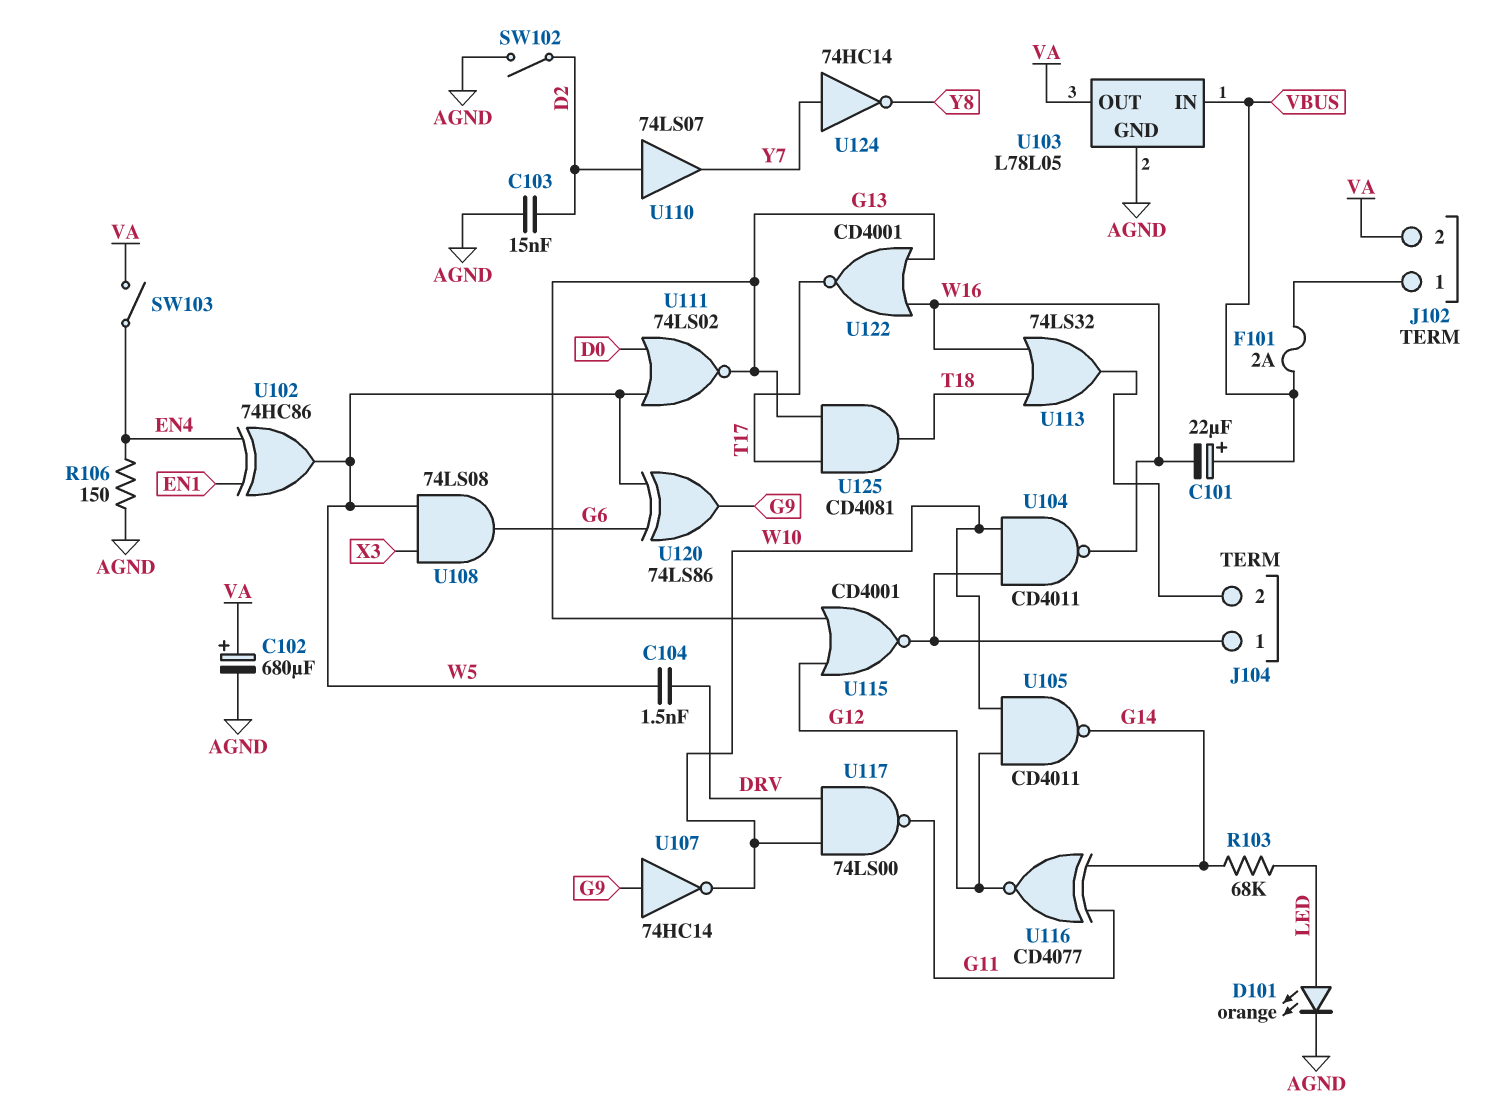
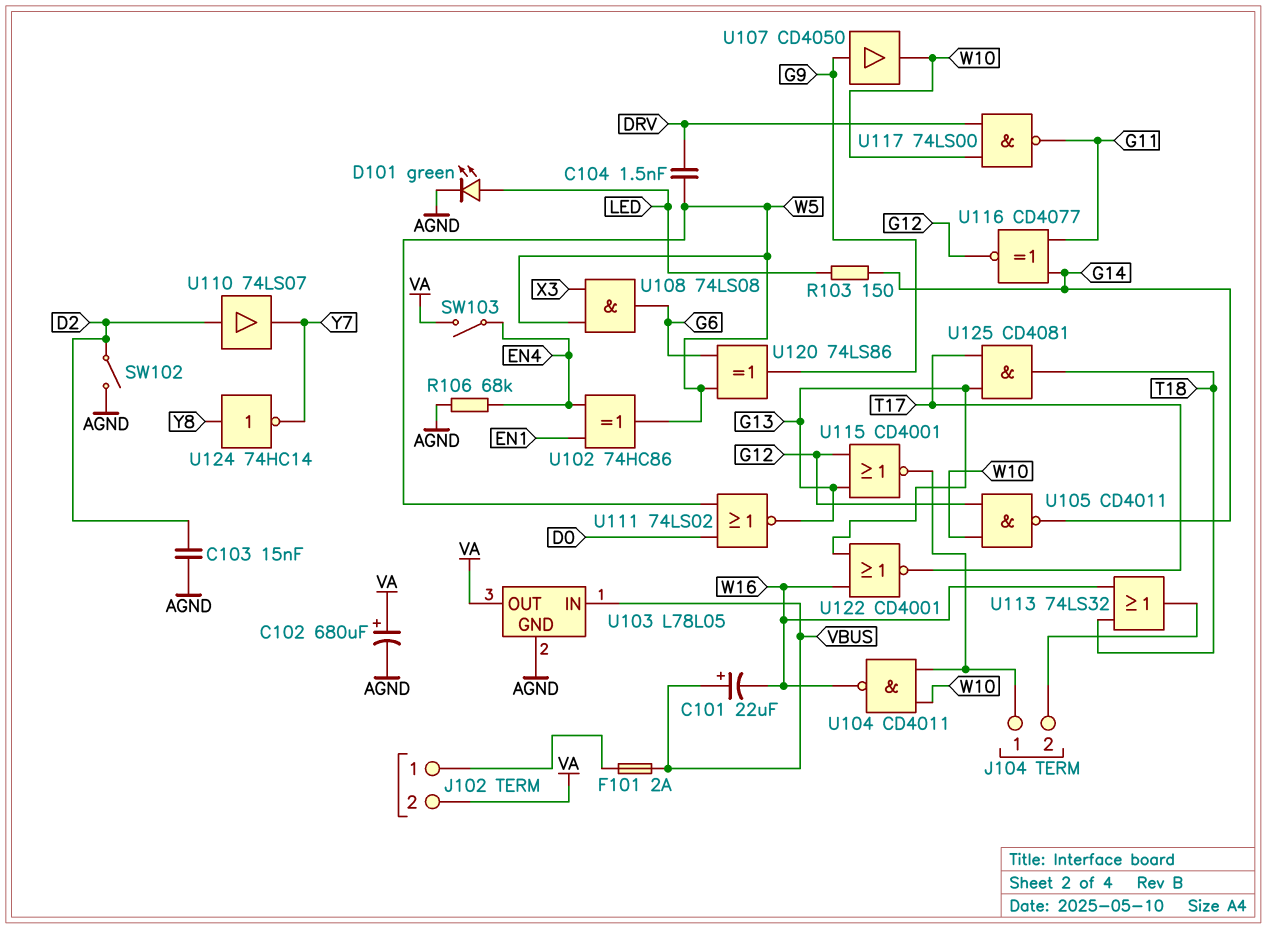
D101: LED orange (A LED, K AGND) -> LED green (A LED, K AGND)
R103: 68k (G14, LED) -> 150 (G14, LED)
R106: 150 (AGND, EN4) -> 68k (AGND, EN4)
U107: NOT 74HC14 (in G9, out W10) -> buffer CD4050 (in G9, out W10)
U124: NOT 74HC14 (in Y7, out Y8) -> NOT 74HC14 (in Y8, out Y7)

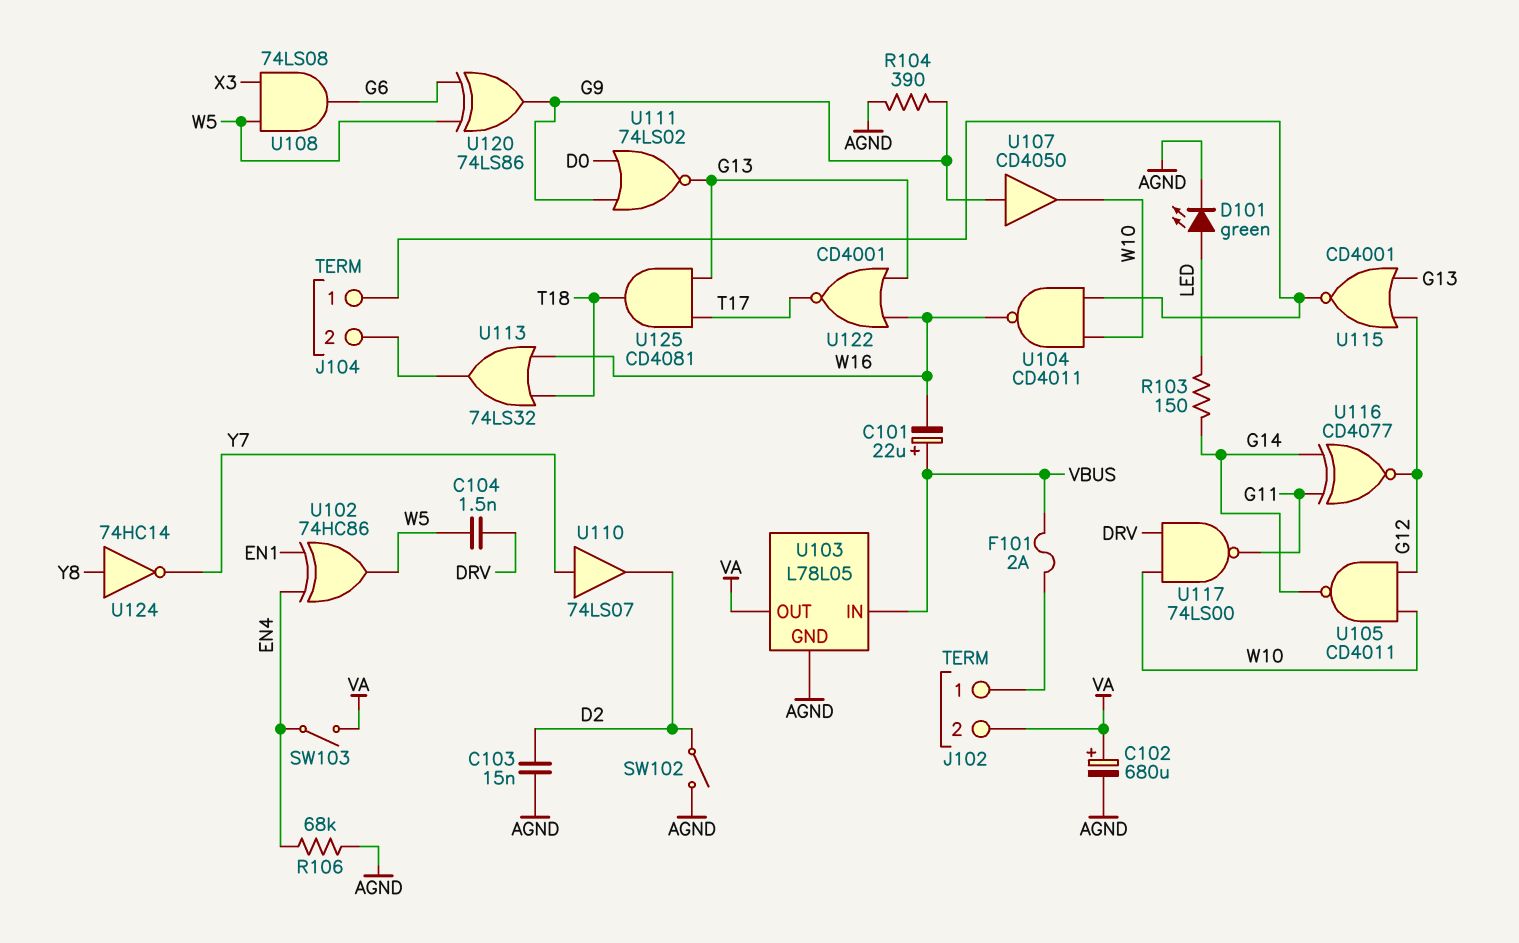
R104: none -> 390 (AGND, G9)
U110: buffer 74LS07 (in D2, out Y7) -> buffer 74LS07 (in Y7, out D2)
U111: NOR 74LS02 (in D0, in W5, out G13) -> NOR 74LS02 (in D0, in G9, out G13)

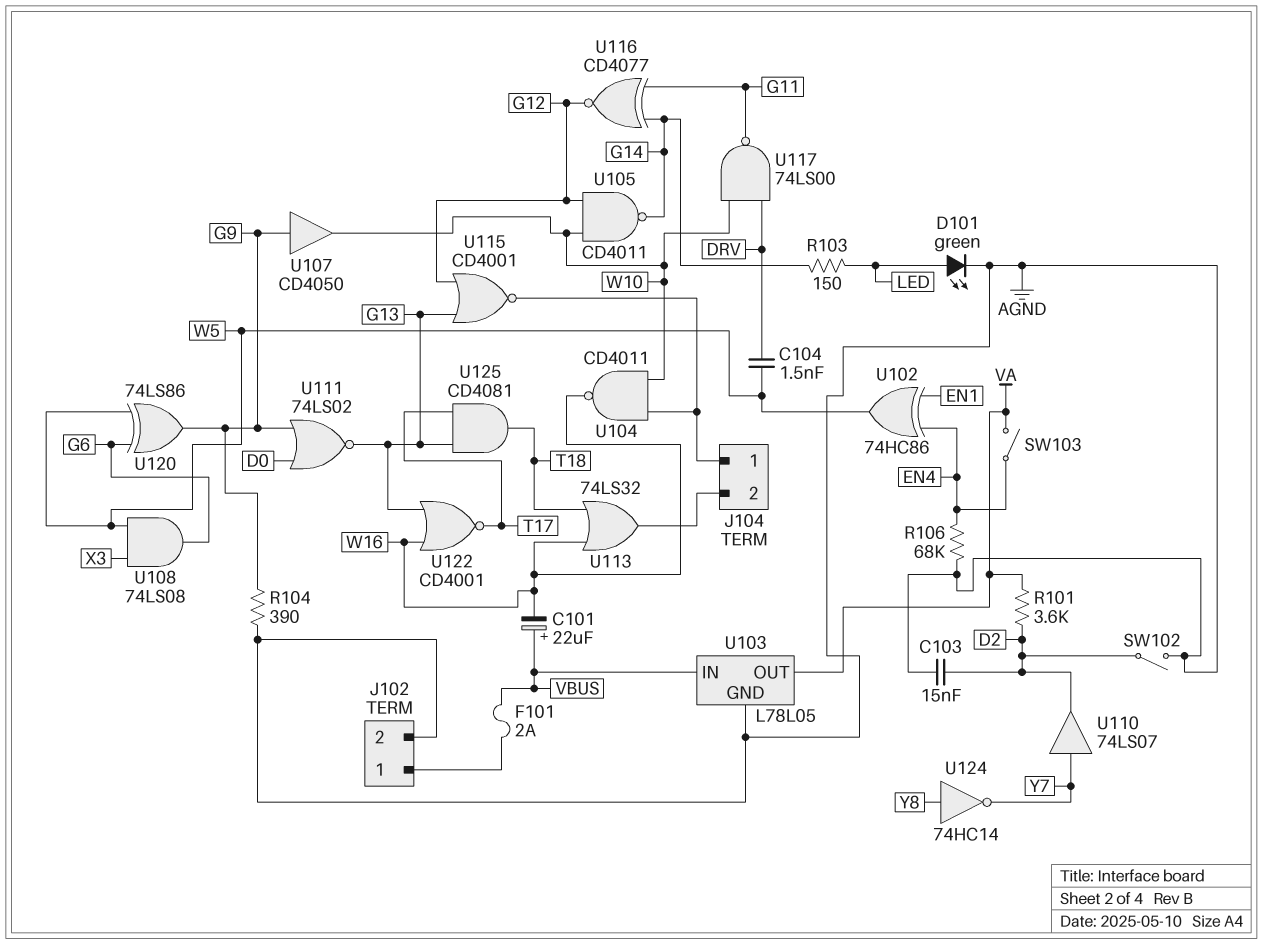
C102: 680uF (plus VA, minus AGND) -> none
J102 pin 2: VA -> AGND
R101: none -> 3.6k (D2, VA)

